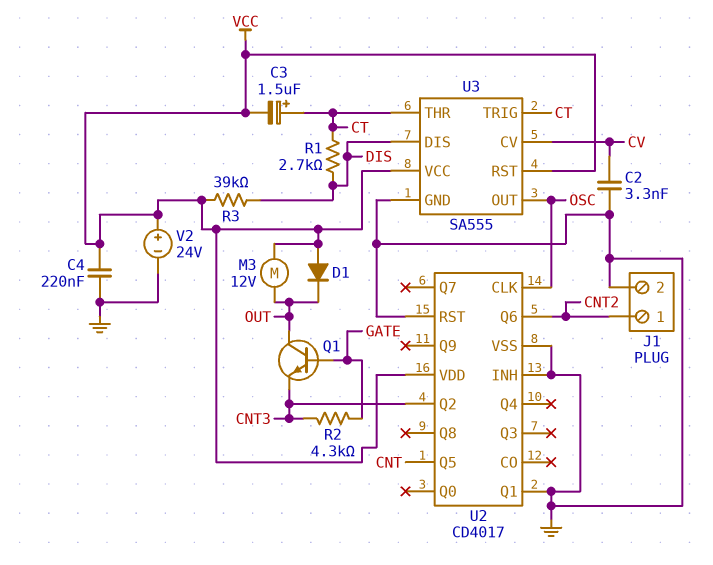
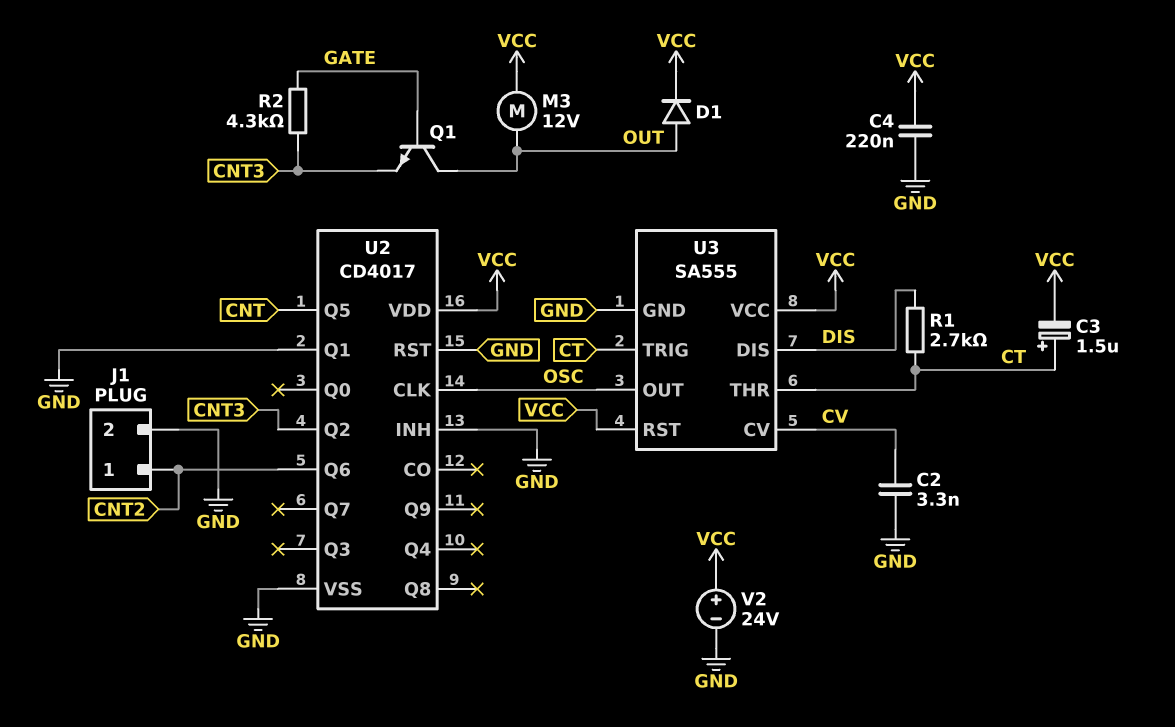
D1: diode (A VCC, K OUT) -> diode (A OUT, K VCC)
R3: 39k (DIS, VCC) -> none

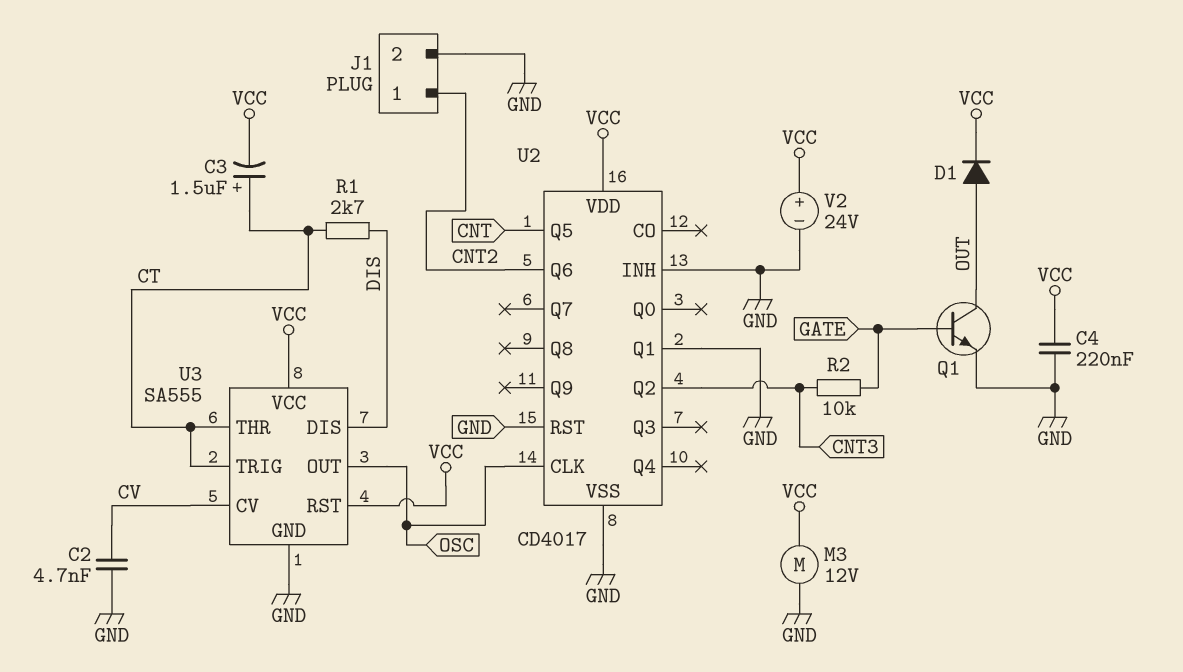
C2: 3.3nF (CV, GND) -> 4.7nF (CV, GND)
M3: motor 12V (OUT, VCC) -> motor 12V (GND, VCC)
Q1: NPN (B GATE, C OUT, E CNT3) -> NPN (B GATE, C OUT, E GND)
R2: 4.3k (CNT3, GATE) -> 10k (CNT3, GATE)

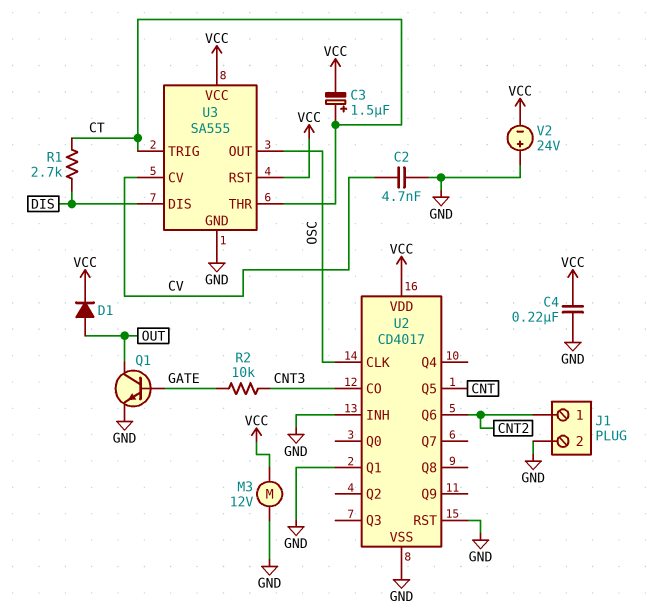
U2 pin CO: none -> CNT3
U2 pin Q2: CNT3 -> none
V2: 24V (plus VCC, minus GND) -> 24V (plus GND, minus VCC)

